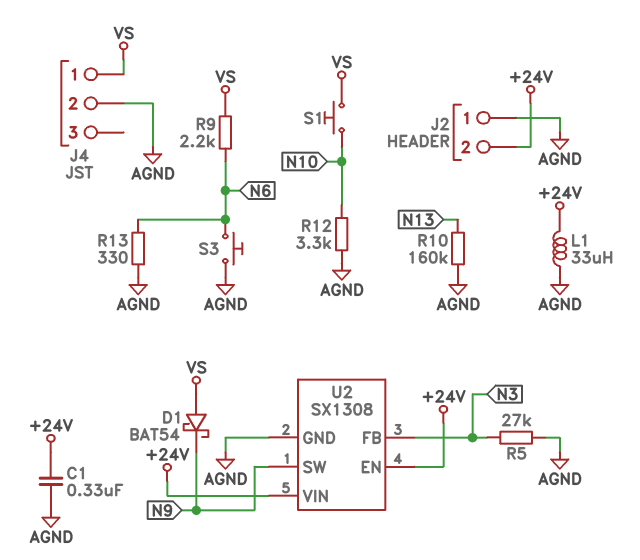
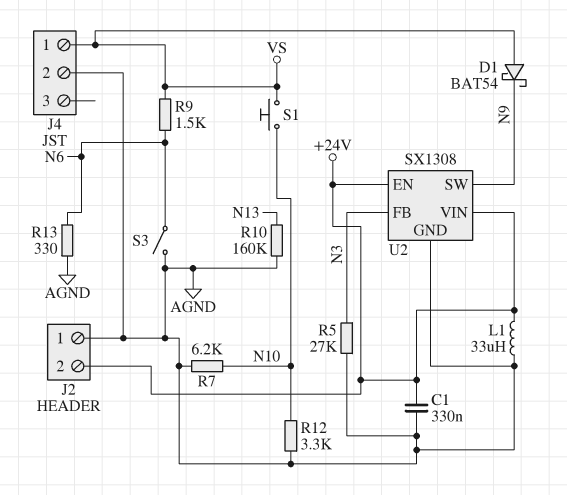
R7: none -> 6.2k (AGND, N10)
R9: 2.2k (N6, VS) -> 1.5k (N6, VS)
S3: button (AGND, N6) -> switch (AGND, N6)

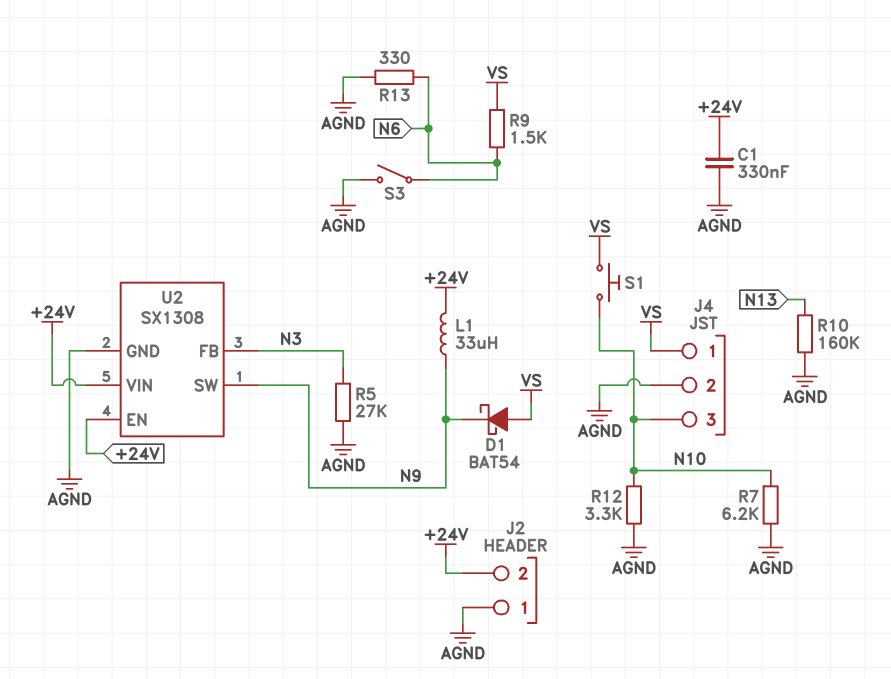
J4 pin 3: none -> N10
L1: 33uH (+24V, AGND) -> 33uH (+24V, N9)

